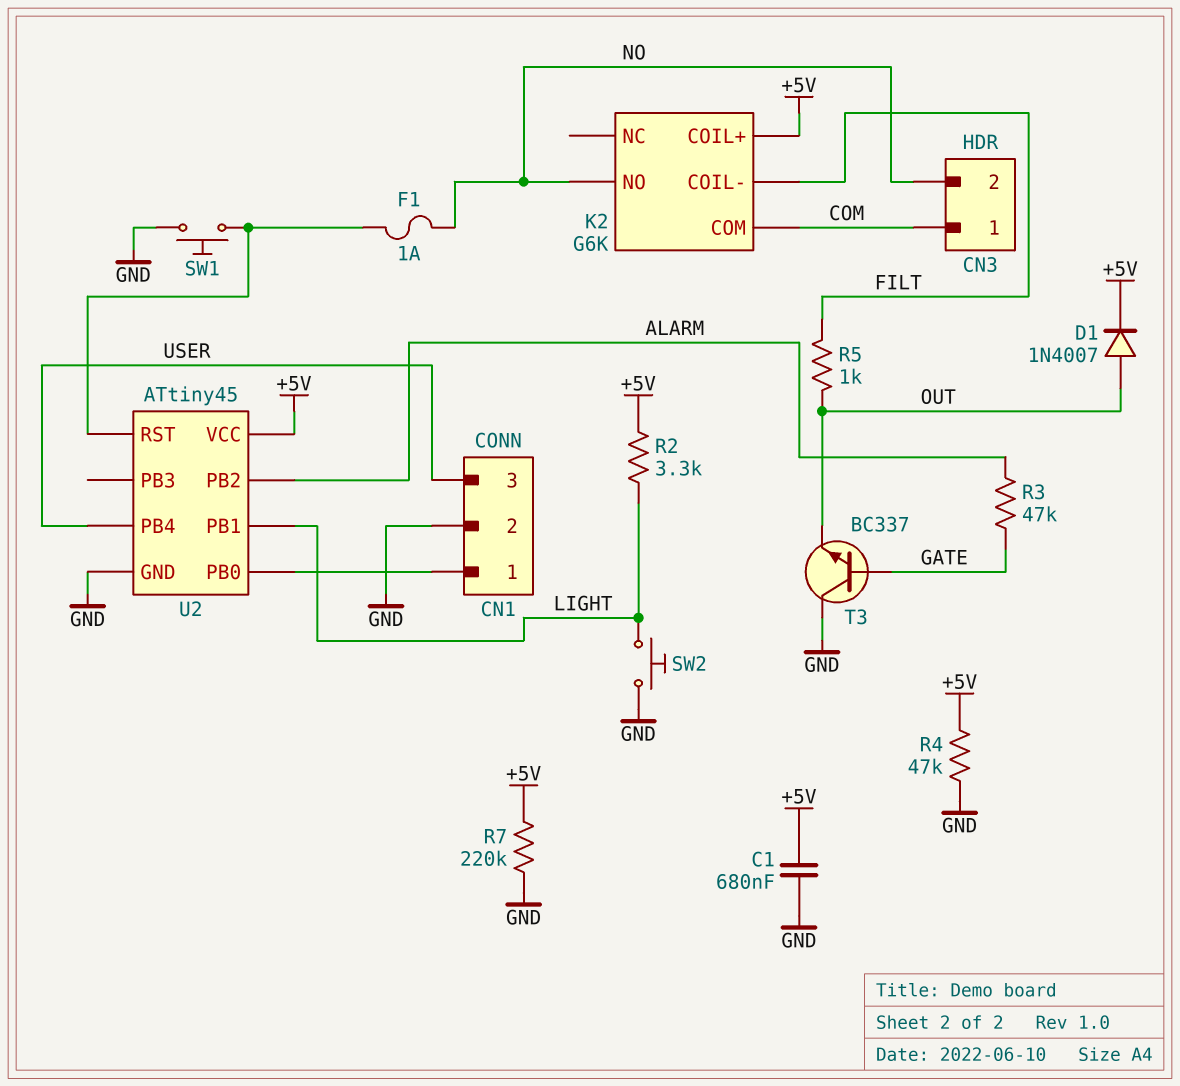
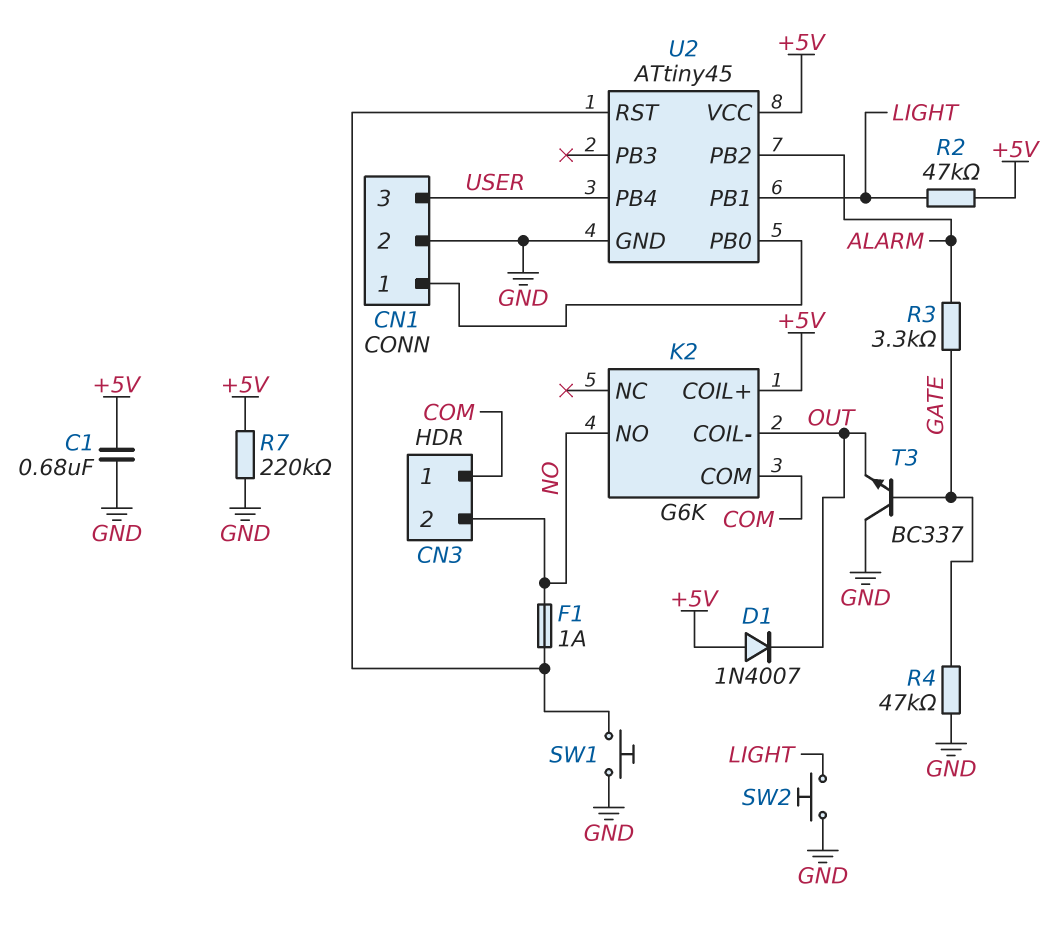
D1: diode 1N4007 (A OUT, K +5V) -> diode 1N4007 (A +5V, K OUT)
K2 pin COIL-: FILT -> OUT
R2: 3.3k (+5V, LIGHT) -> 47k (+5V, LIGHT)
R3: 47k (ALARM, GATE) -> 3.3k (ALARM, GATE)
R4: 47k (+5V, GND) -> 47k (GATE, GND)
R5: 1k (FILT, OUT) -> none

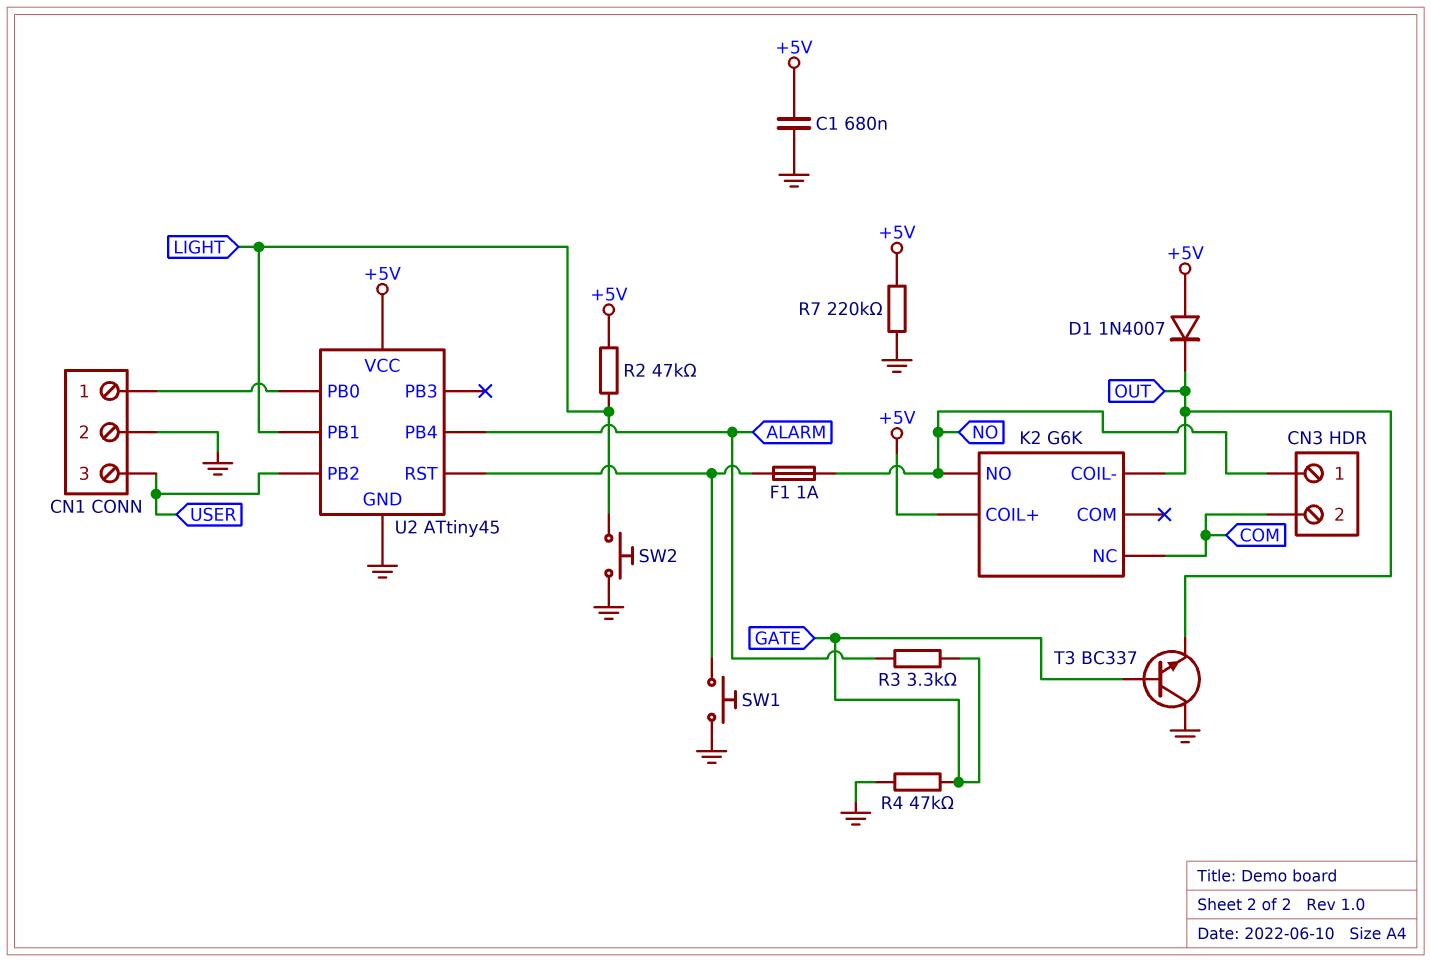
CN3 pin 1: COM -> NO
CN3 pin 2: NO -> COM
K2 pin COM: COM -> none
K2 pin NC: none -> COM
U2 pin PB2: ALARM -> USER
U2 pin PB4: USER -> ALARM

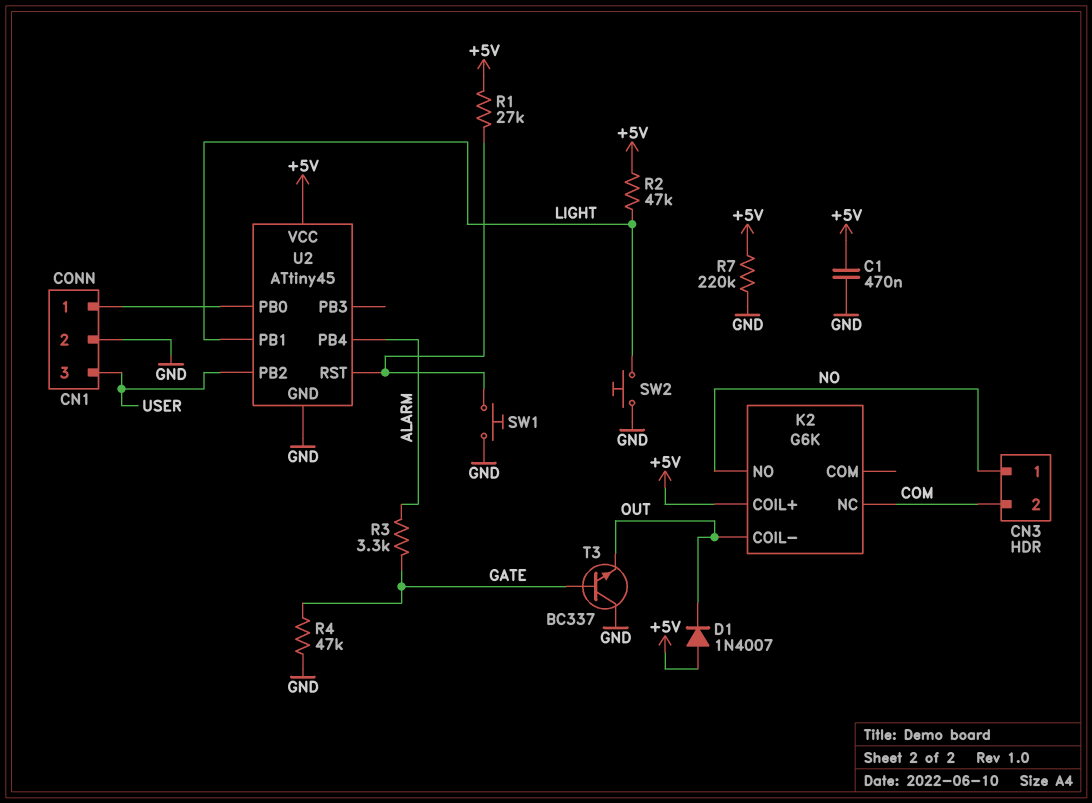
C1: 680nF (+5V, GND) -> 470nF (+5V, GND)
F1: 1A (NO, U2/RST) -> none
R1: none -> 27k (+5V, U2/RST)

